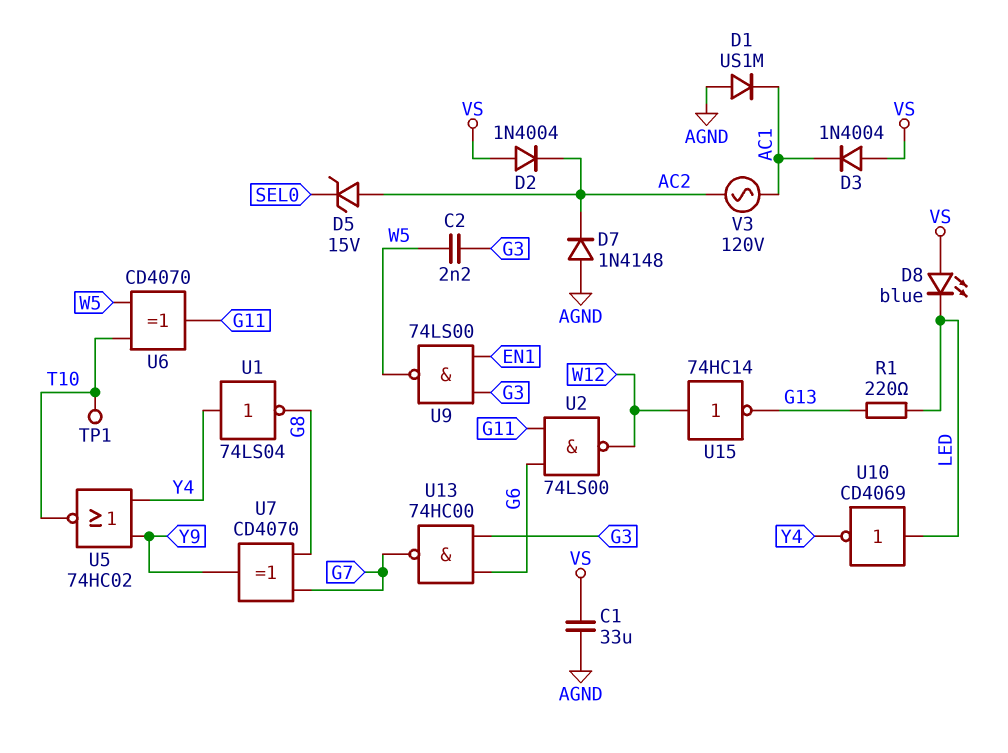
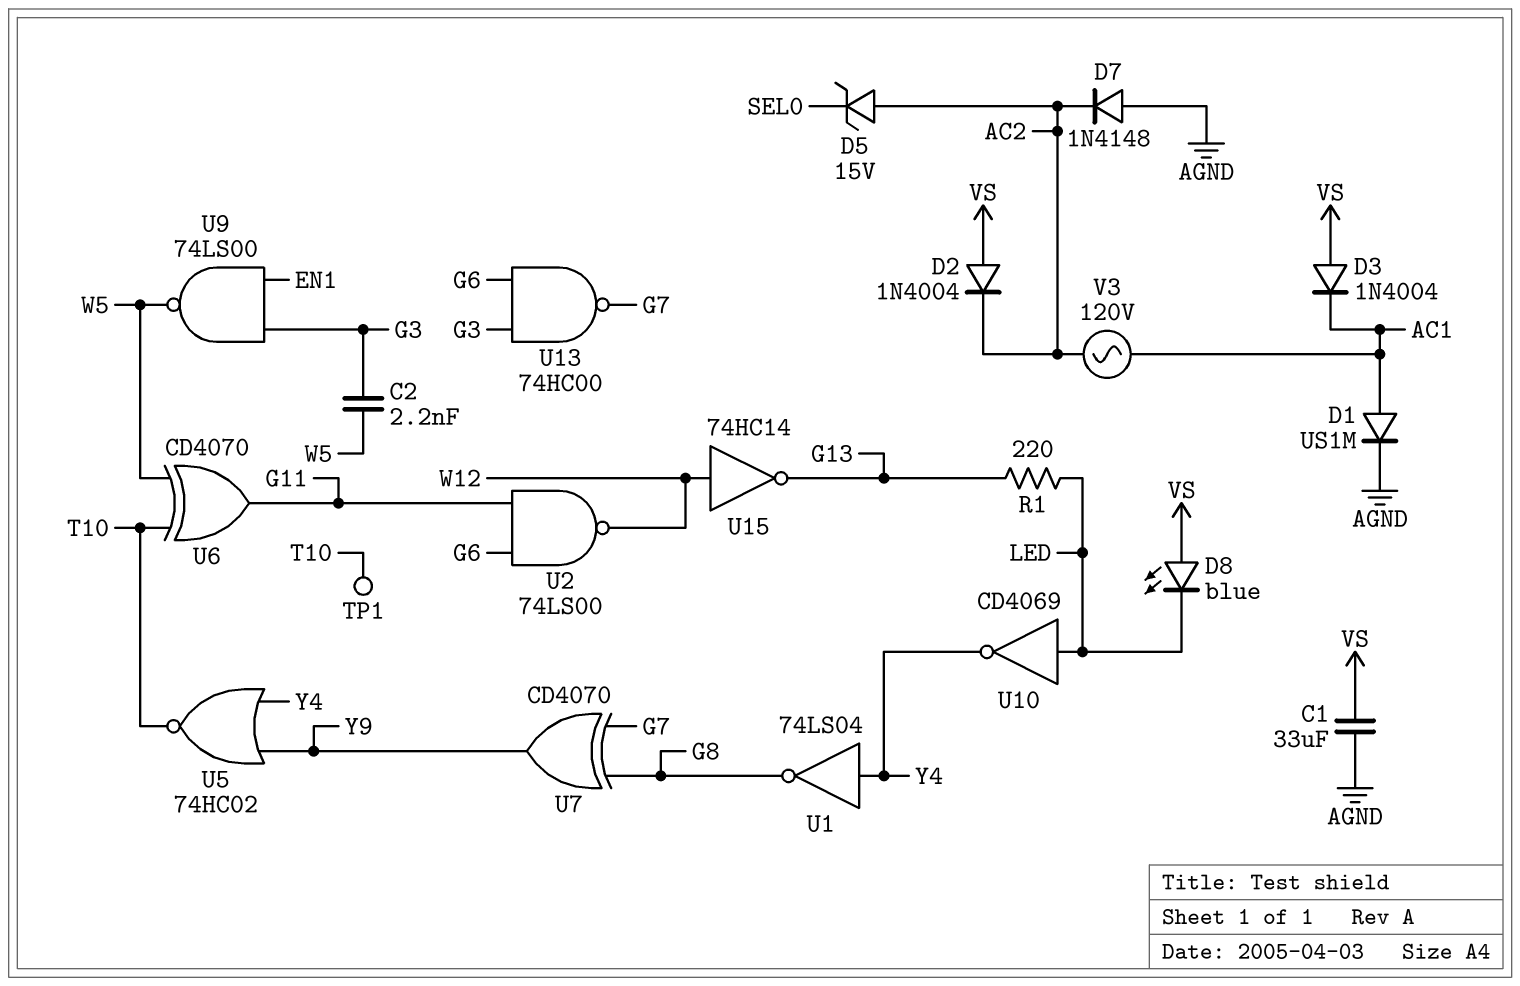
D1: diode US1M (A AGND, K AC1) -> diode US1M (A AC1, K AGND)

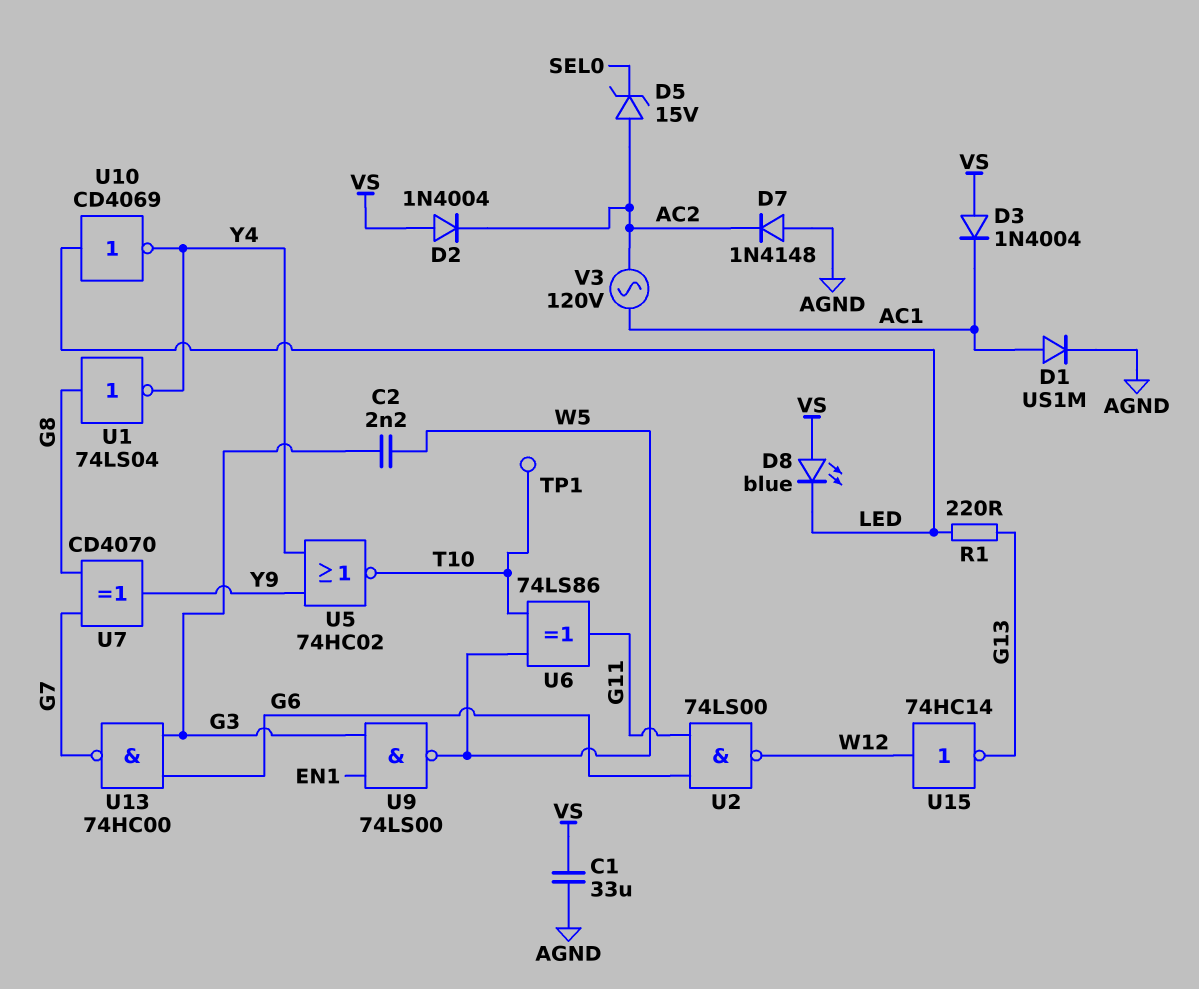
U1: NOT 74LS04 (in Y4, out G8) -> NOT 74LS04 (in G8, out Y4)
U6: XOR CD4070 (in T10, in W5, out G11) -> XOR 74LS86 (in T10, in W5, out G11)

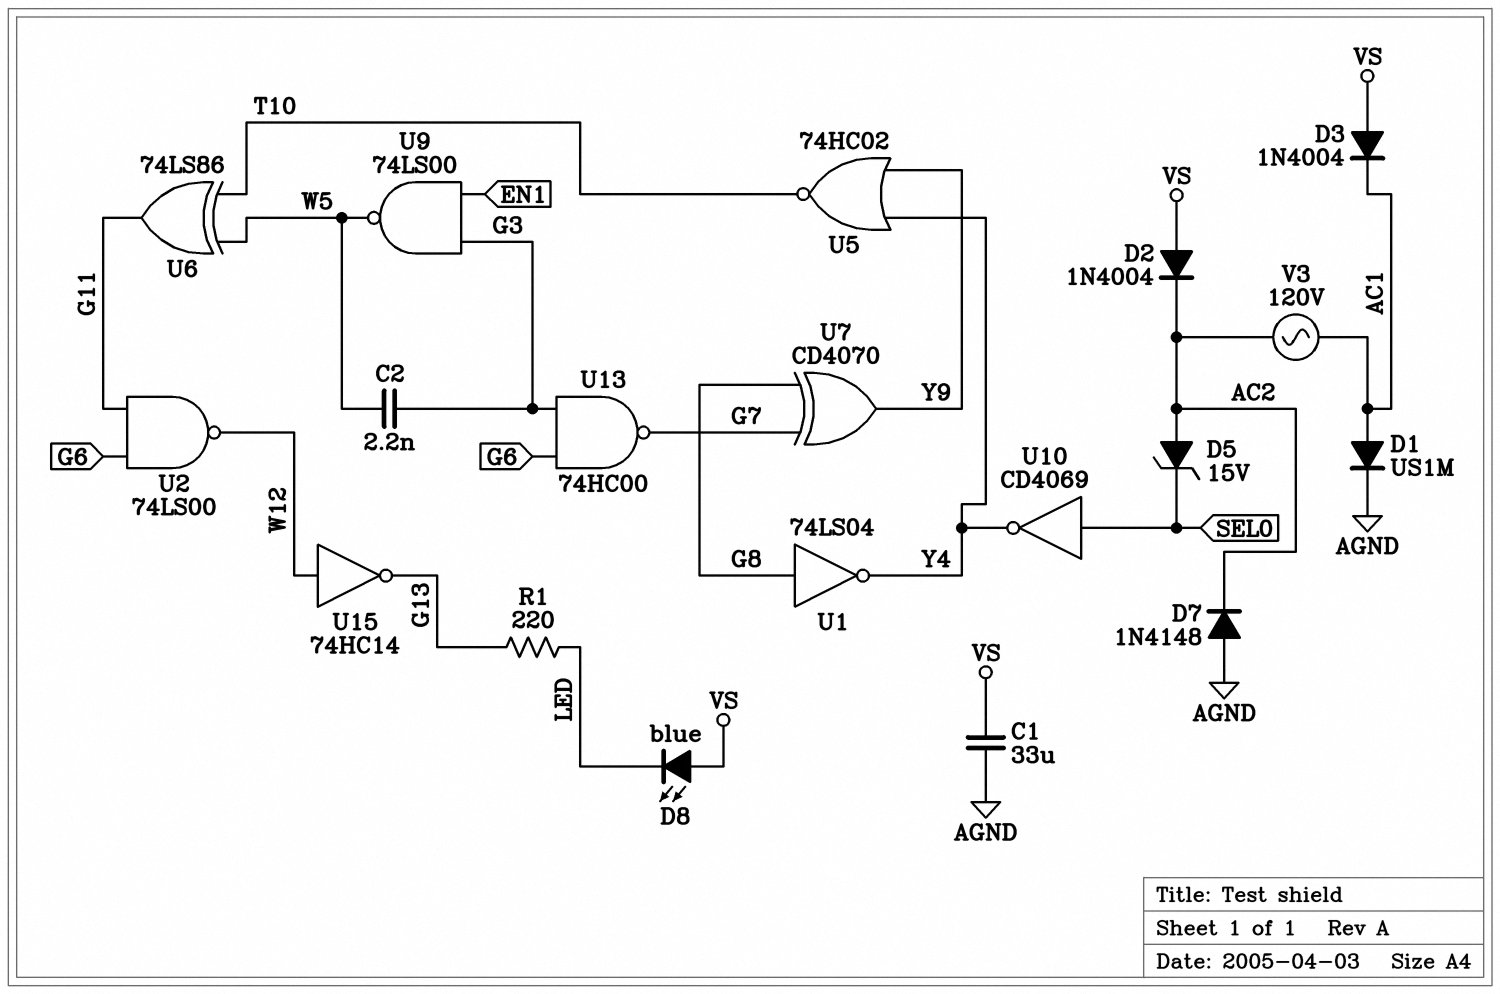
TP1: test point (T10) -> none
U10: NOT CD4069 (in LED, out Y4) -> NOT CD4069 (in SEL0, out Y4)

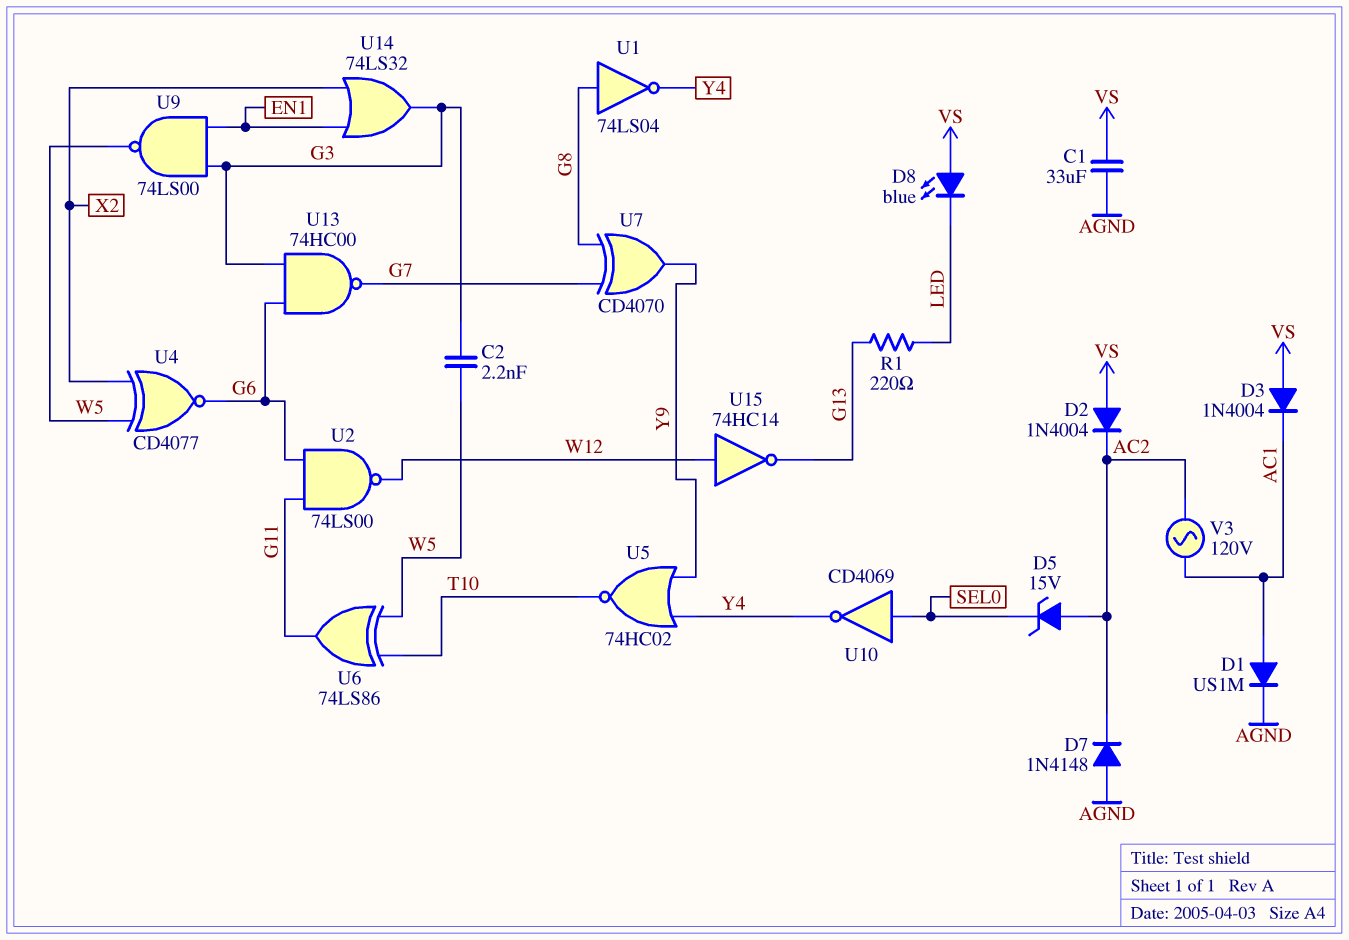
U4: none -> XNOR CD4077 (in W5, in X2, out G6)
U14: none -> OR 74LS32 (in EN1, in X2, out G3)

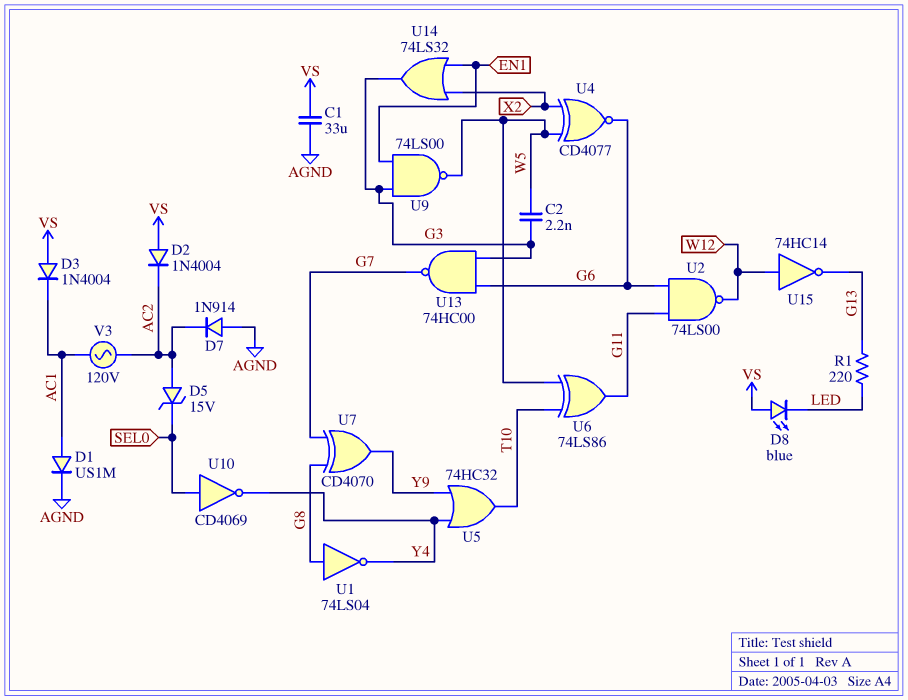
D7: diode 1N4148 (A AGND, K AC2) -> diode 1N914 (A AGND, K AC2)
U5: NOR 74HC02 (in Y4, in Y9, out T10) -> OR 74HC32 (in Y4, in Y9, out T10)

